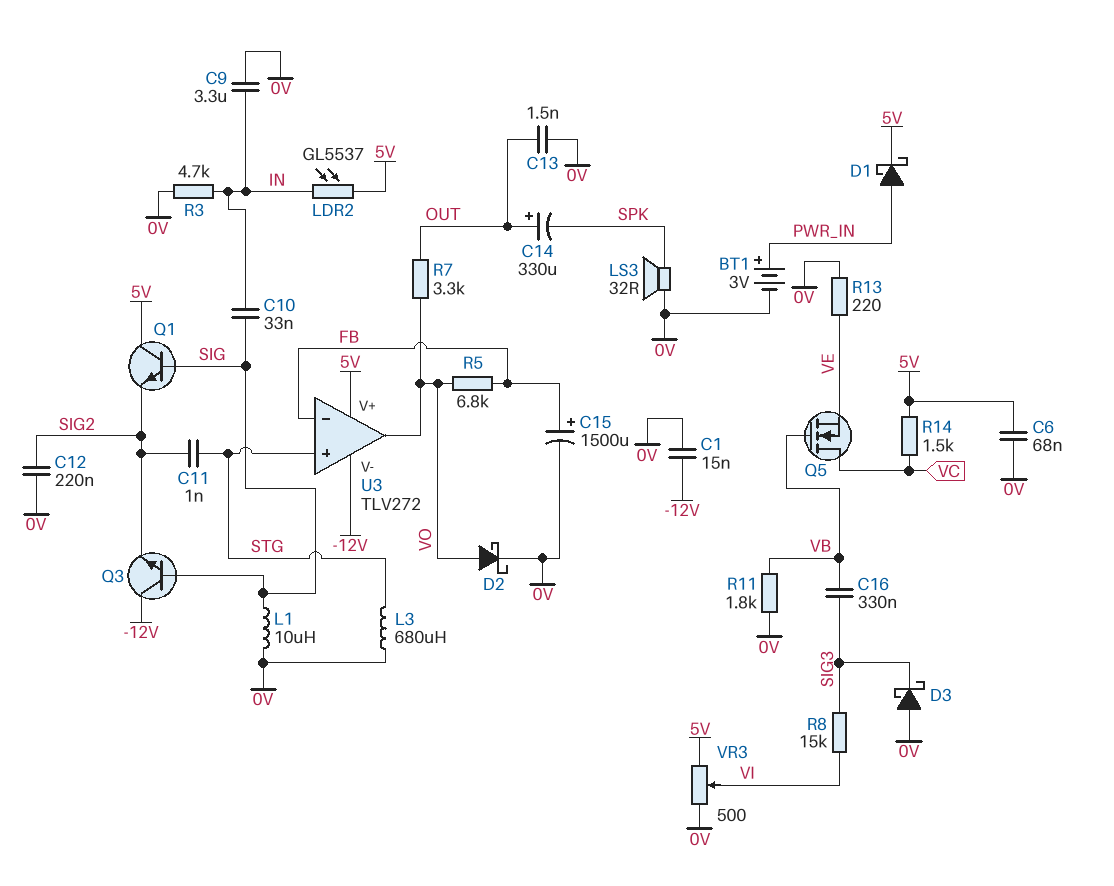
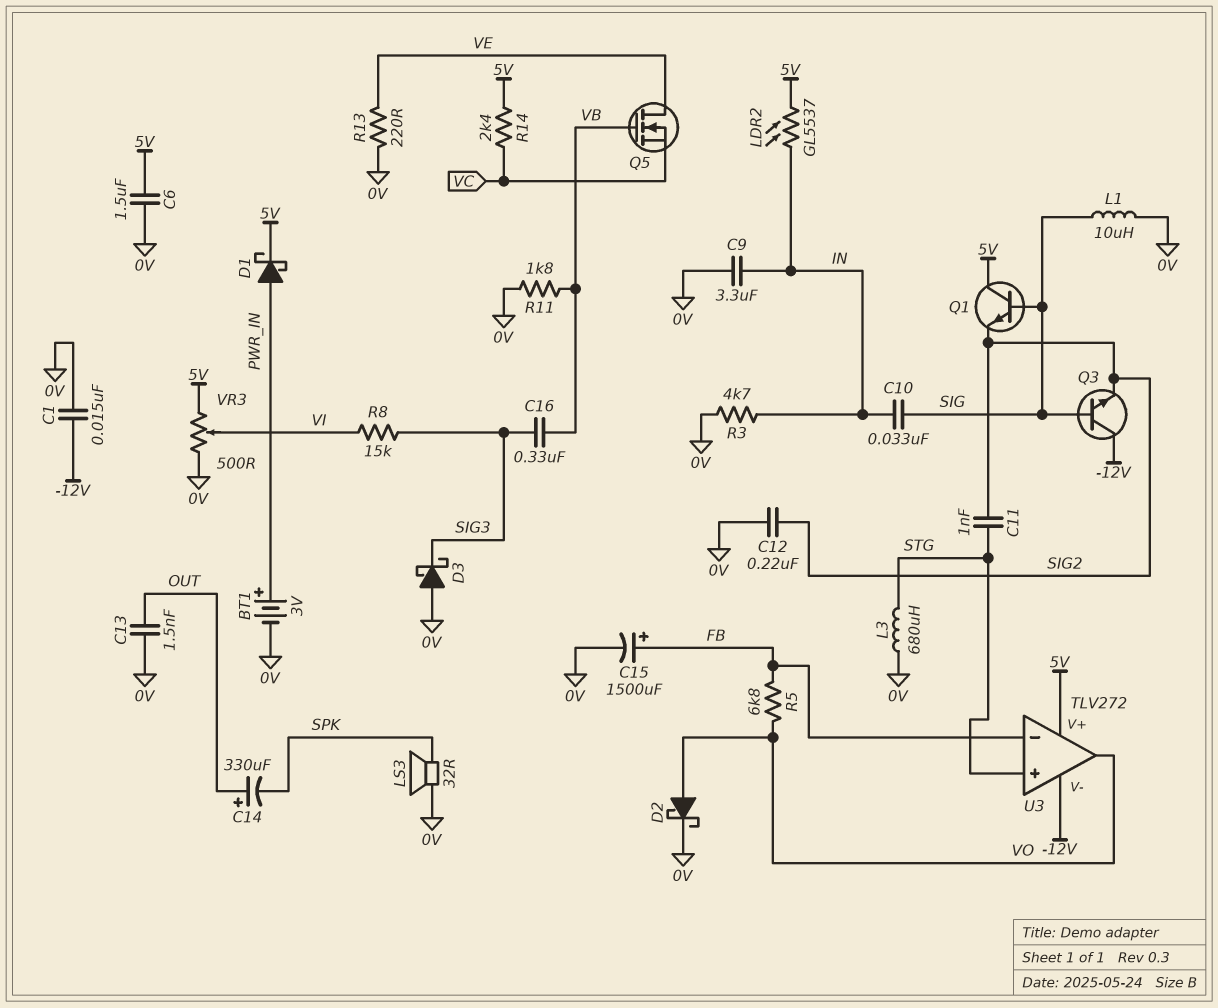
C6: 68nF (0V, 5V) -> 1.5uF (0V, 5V)
Q5: NMOS (G VB, D VC, S VE) -> NMOS (G VB, D VE, S VC)
R7: 3.3k (OUT, VO) -> none
R14: 1.5k (5V, VC) -> 2.4k (5V, VC)

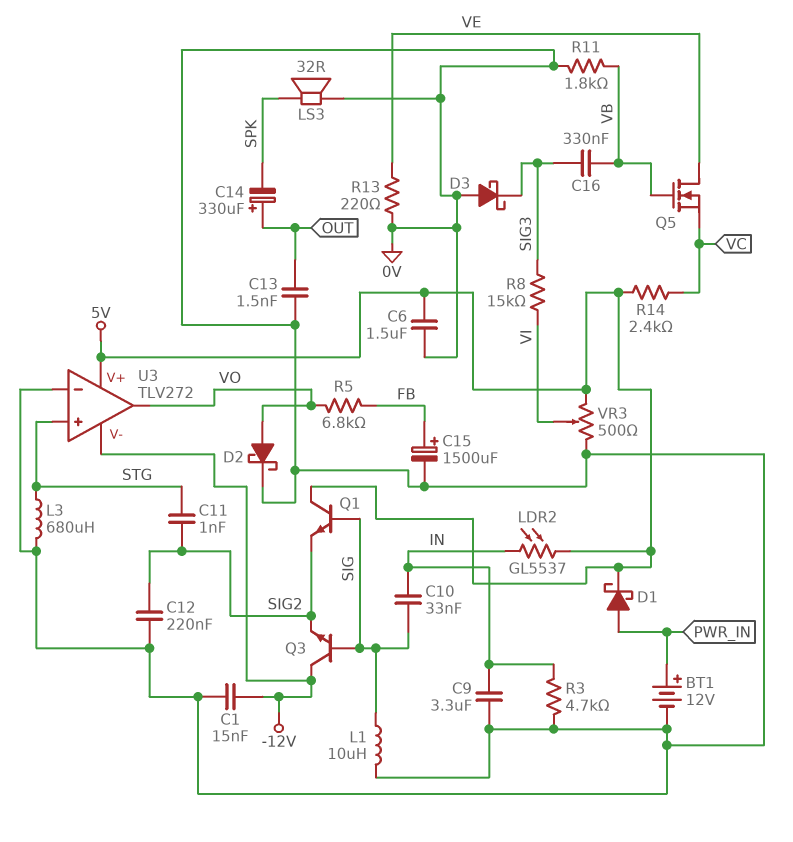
BT1: 3V (plus PWR_IN, minus 0V) -> 12V (plus PWR_IN, minus 0V)
U3 pin in-: FB -> 0V

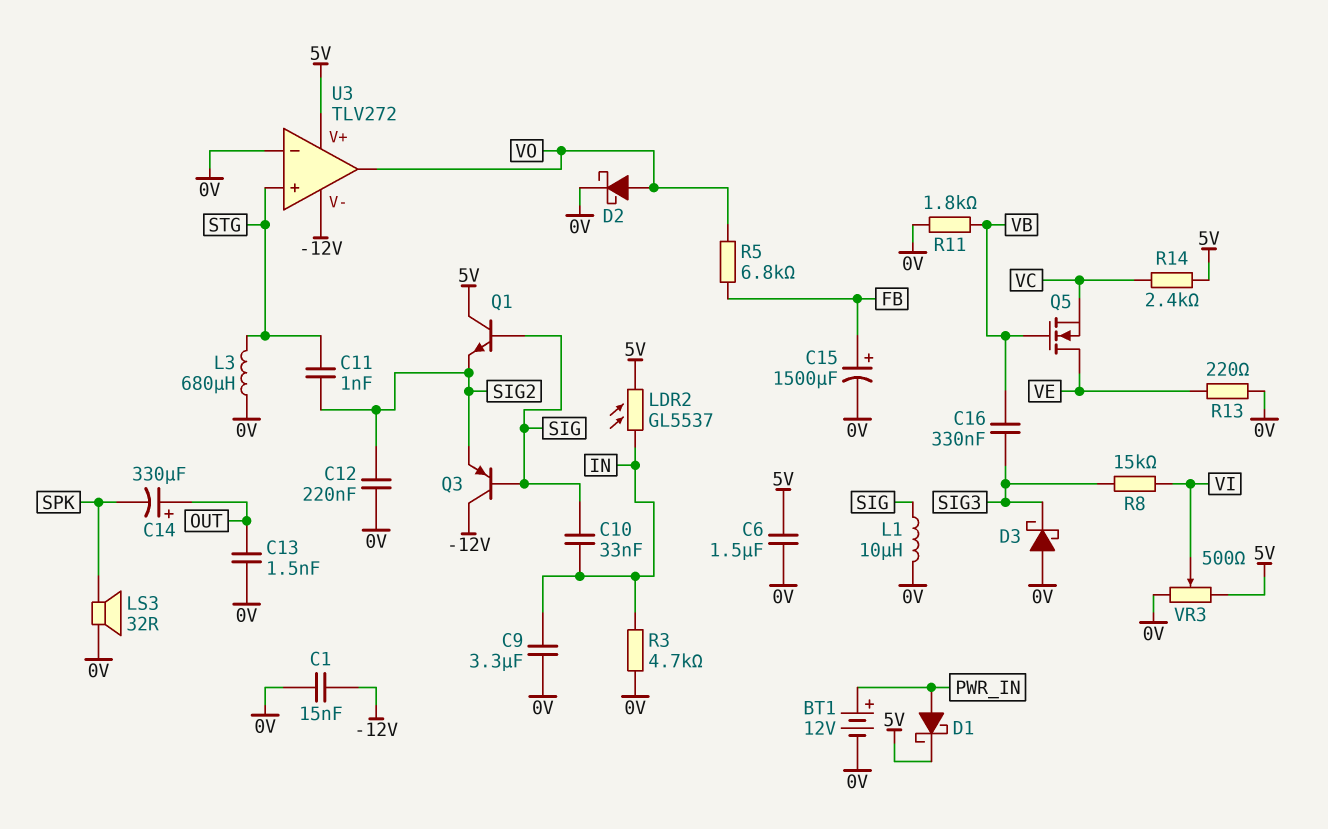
Q3: NPN (B SIG, C -12V, E SIG2) -> PNP (B SIG, C -12V, E SIG2)

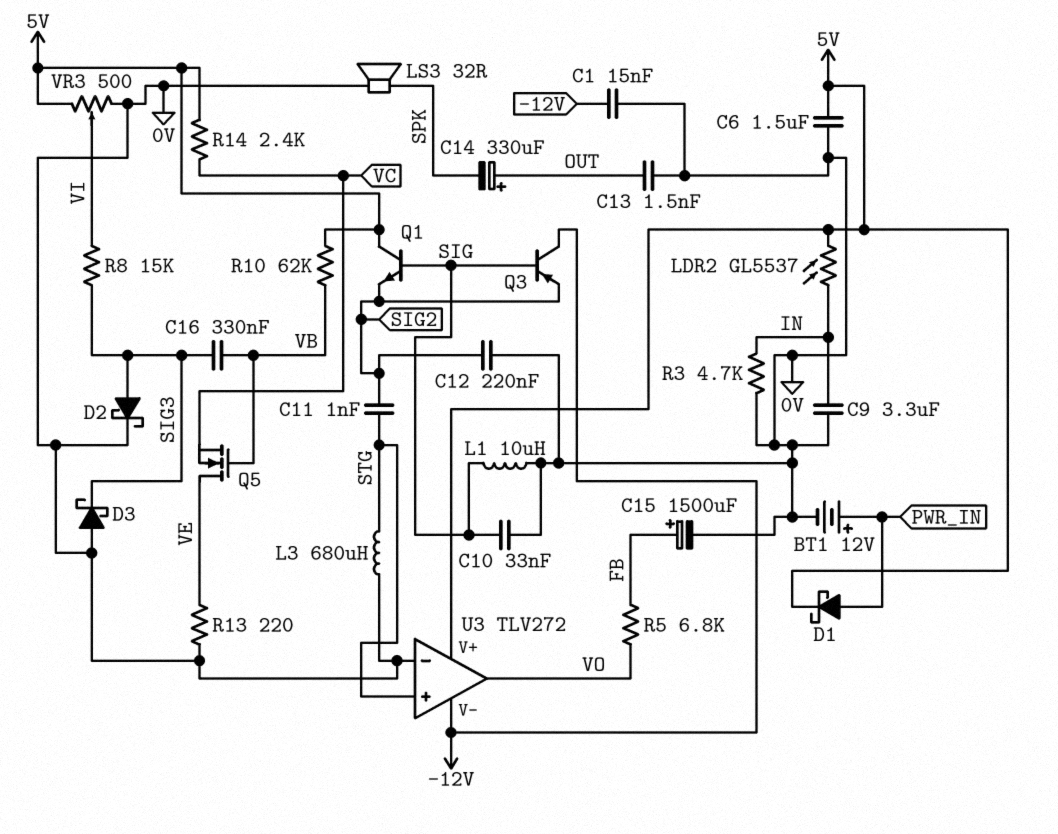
C10: 33nF (IN, SIG) -> 33nF (0V, SIG)
D2: schottky (A VO, K 0V) -> schottky (A SIG3, K 0V)
R10: none -> 62k (5V, VB)
R11: 1.8k (0V, VB) -> none

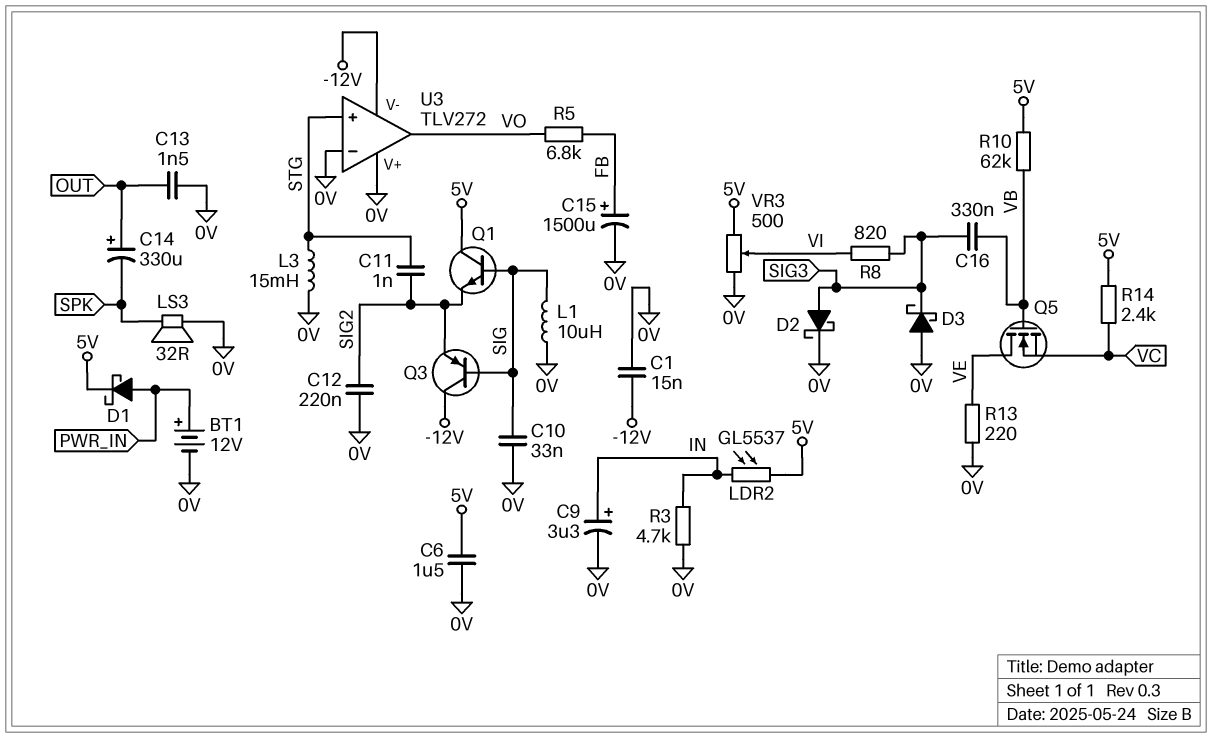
C9: 3.3uF (0V, IN) -> 3.3uF (plus IN, minus 0V)
L3: 680uH (0V, STG) -> 15mH (0V, STG)
R8: 15k (SIG3, VI) -> 820 (SIG3, VI)
U3 pin V+: 5V -> 0V

